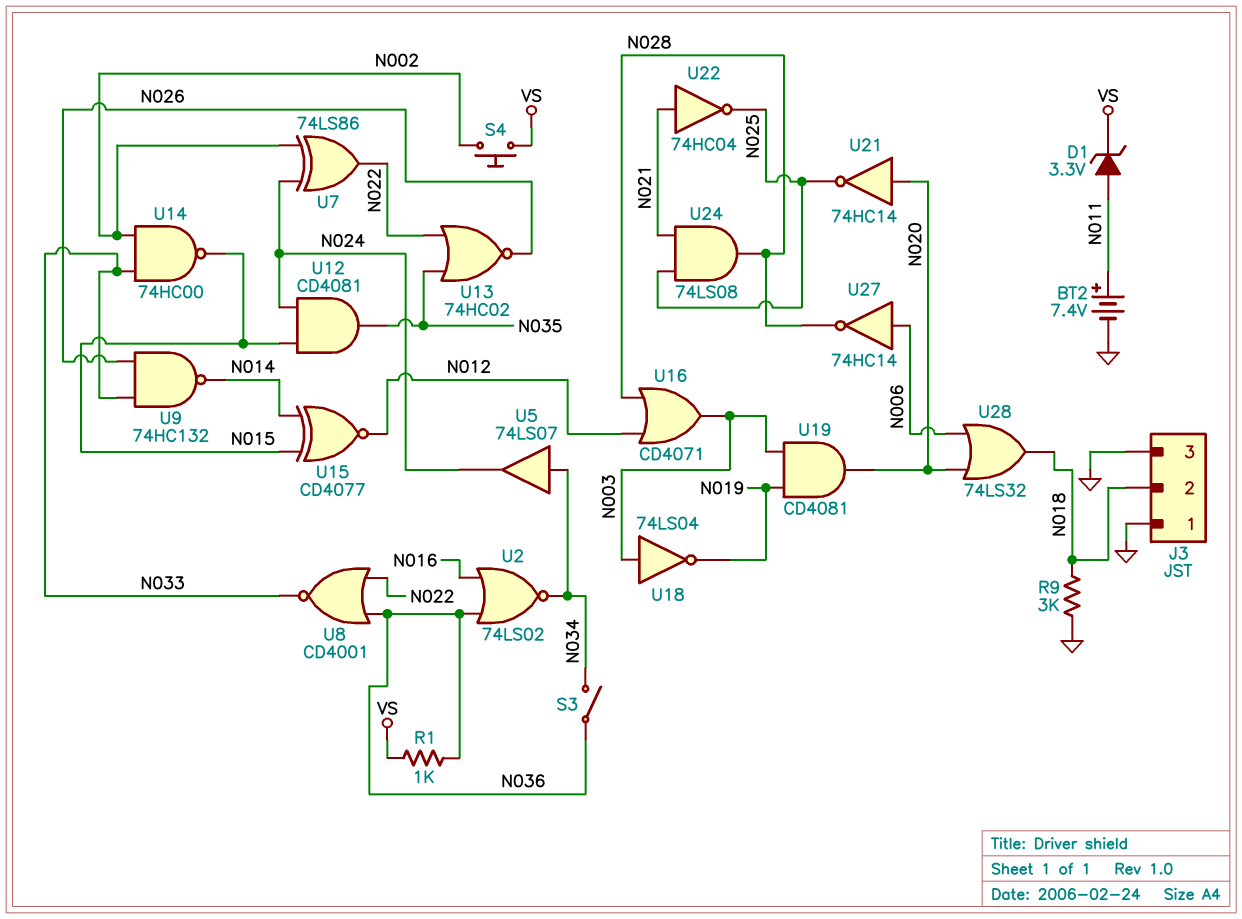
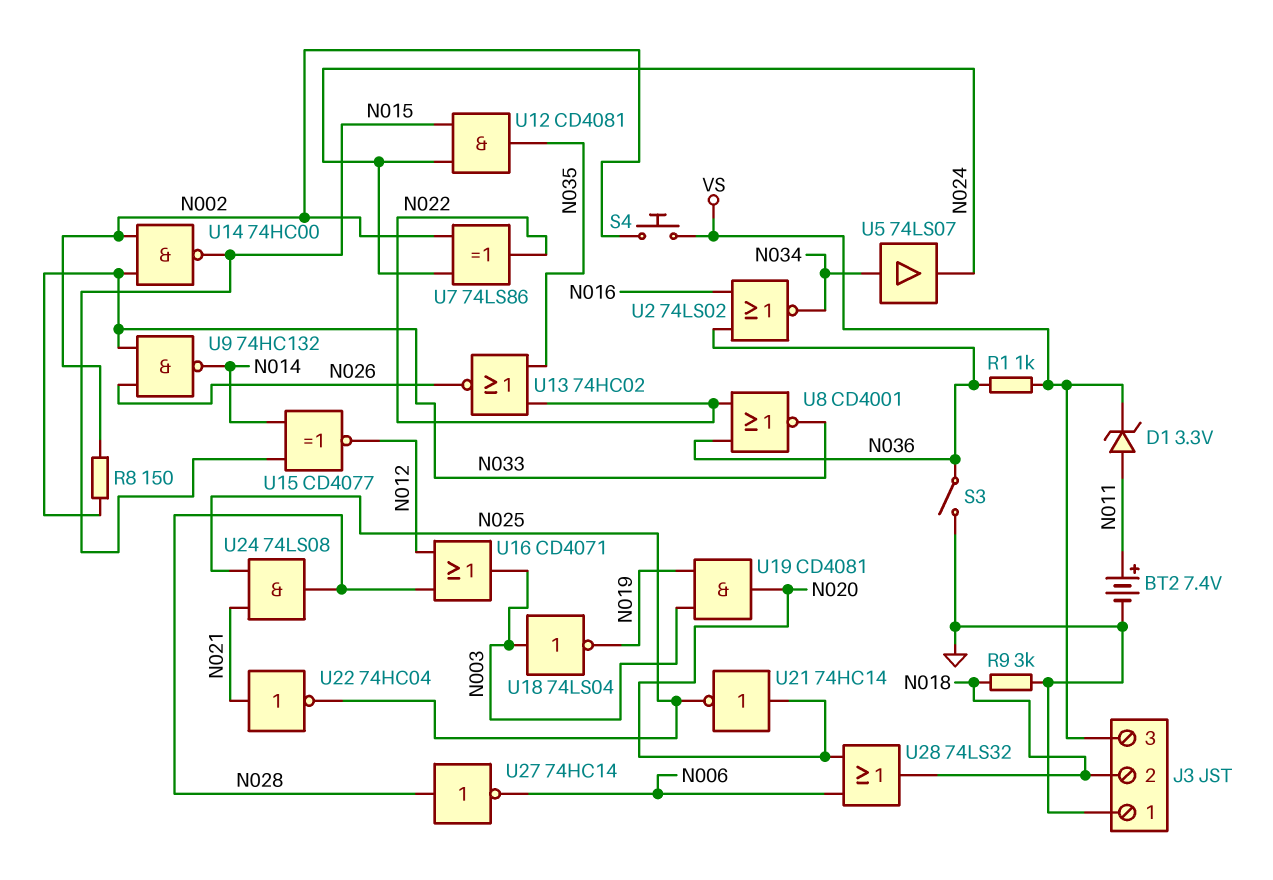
J3 pin 3: GND -> VS
R8: none -> 150 (N002, N033)
S3: switch (N034, N036) -> switch (GND, N036)
U27: NOT 74HC14 (in N006, out N028) -> NOT 74HC14 (in N028, out N006)

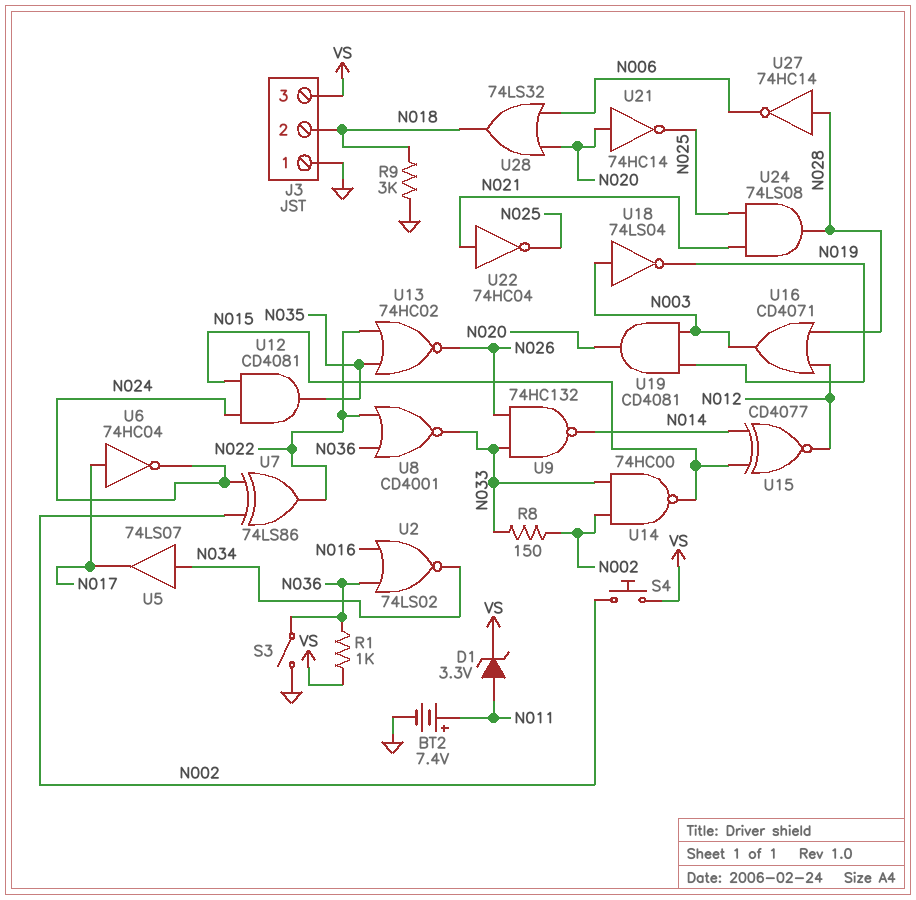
U5: buffer 74LS07 (in N034, out N024) -> buffer 74LS07 (in N034, out N017)
U6: none -> NOT 74HC04 (in N017, out N024)

